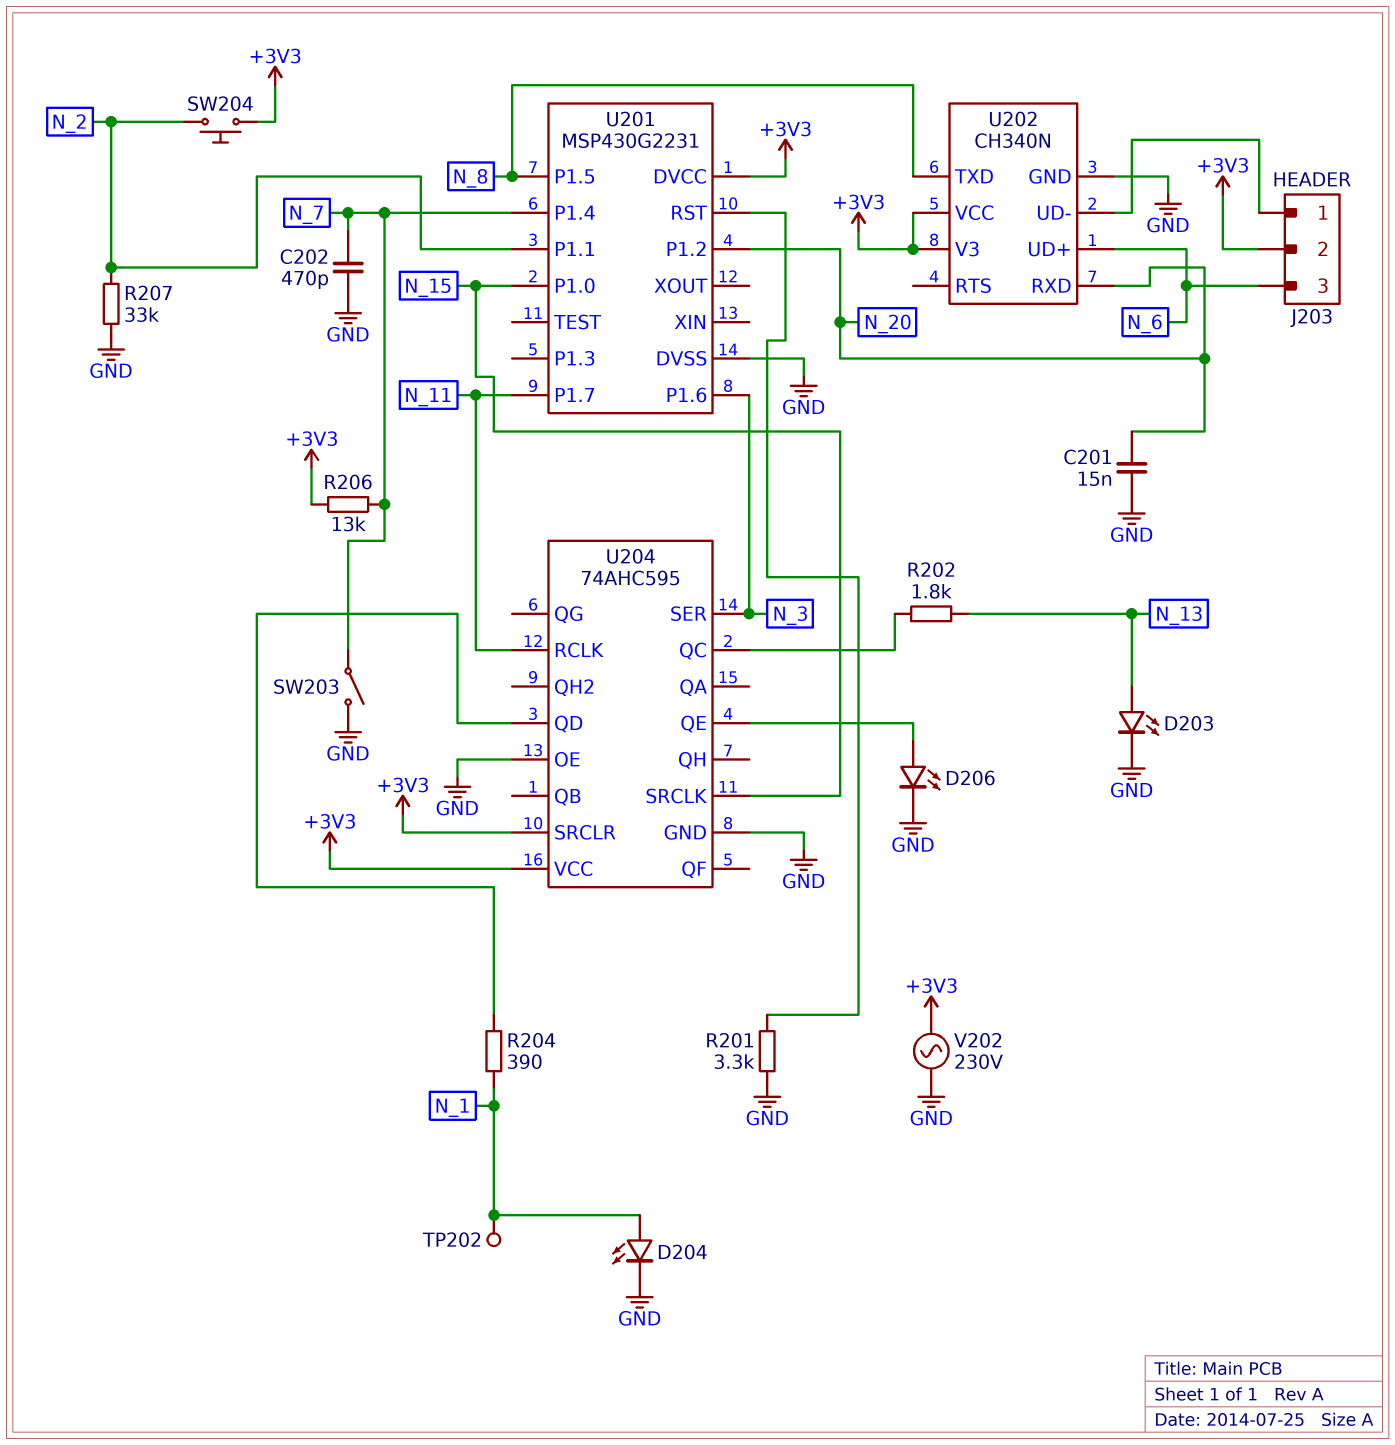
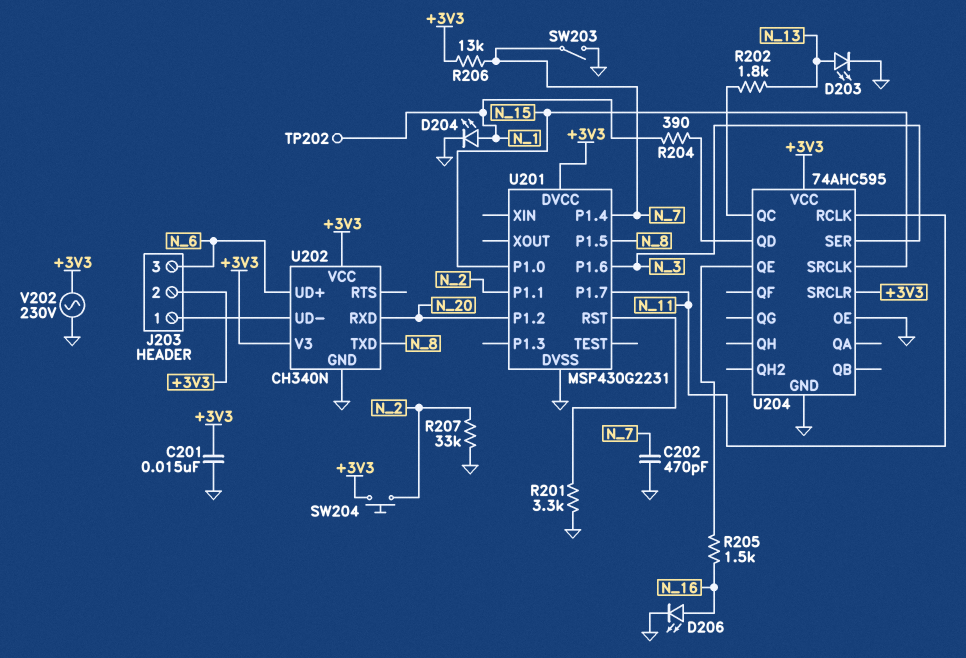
C201: 15nF (GND, N_20) -> 15nF (+3V3, GND)
D206: LED (A U204/QE, K GND) -> LED (A N_16, K GND)
R205: none -> 1.5k (N_16, U204/QE)

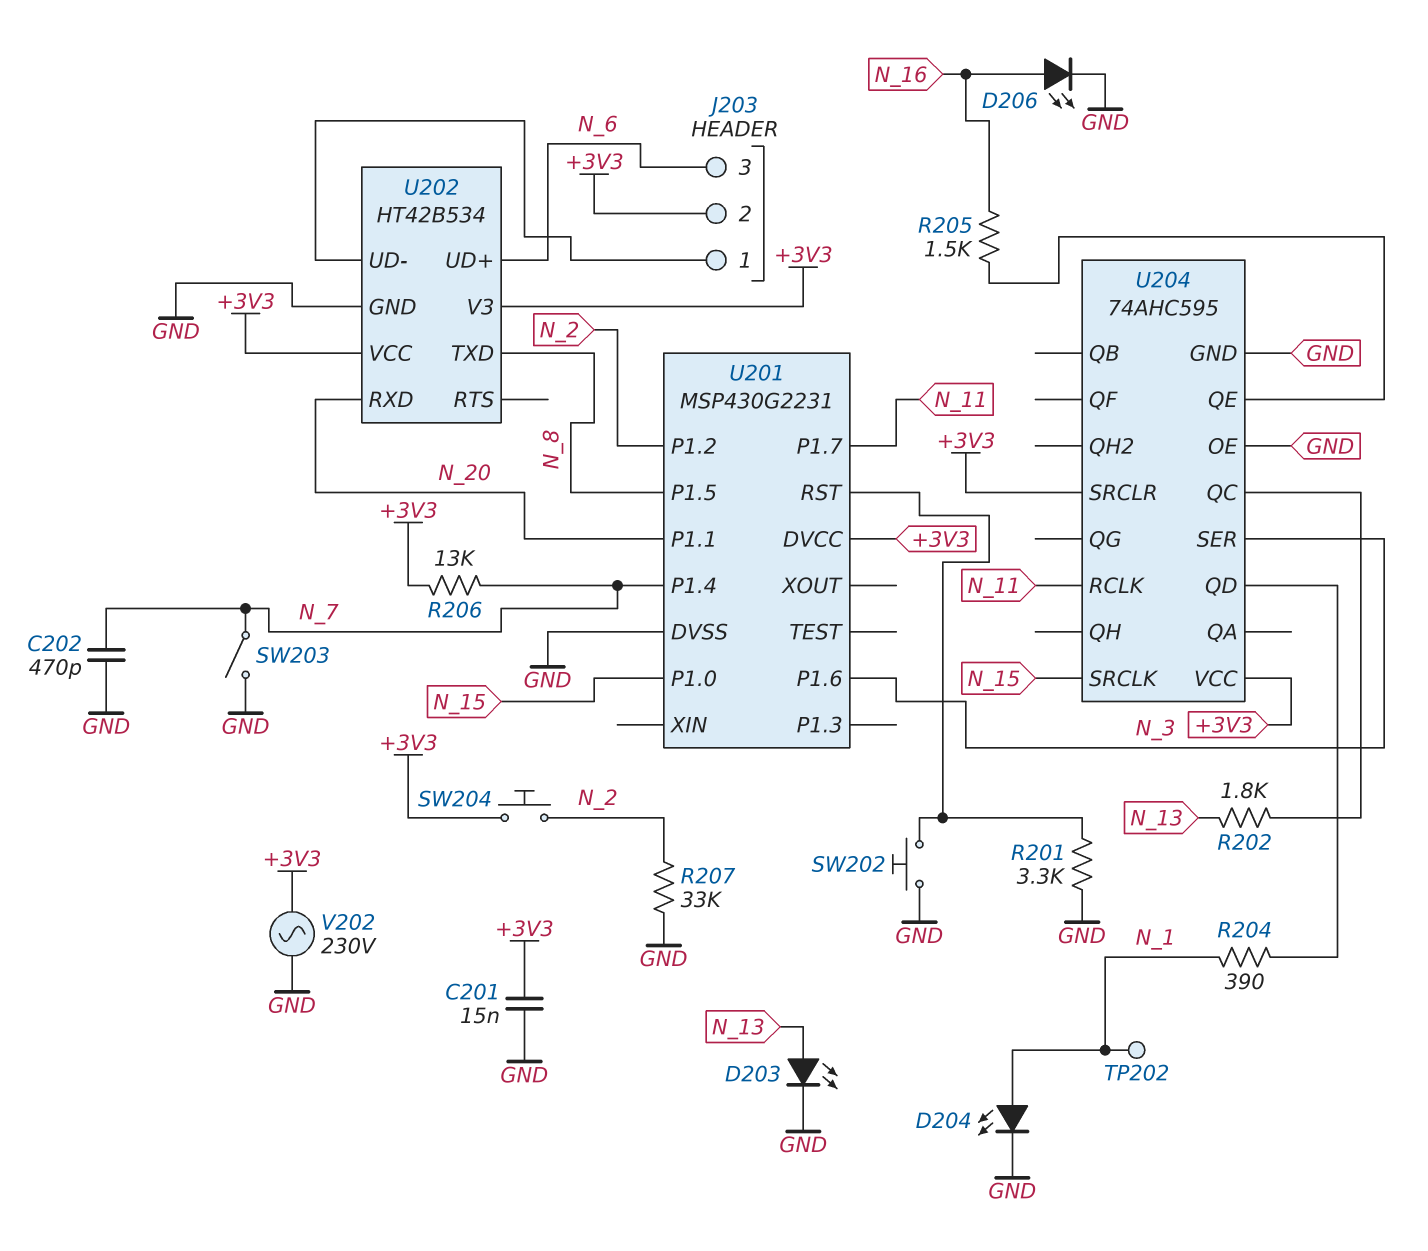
SW202: none -> button (GND, U201/RST)
U201 pin P1.1: N_2 -> N_20
U201 pin P1.2: N_20 -> N_2
U202: CH340N -> HT42B534

